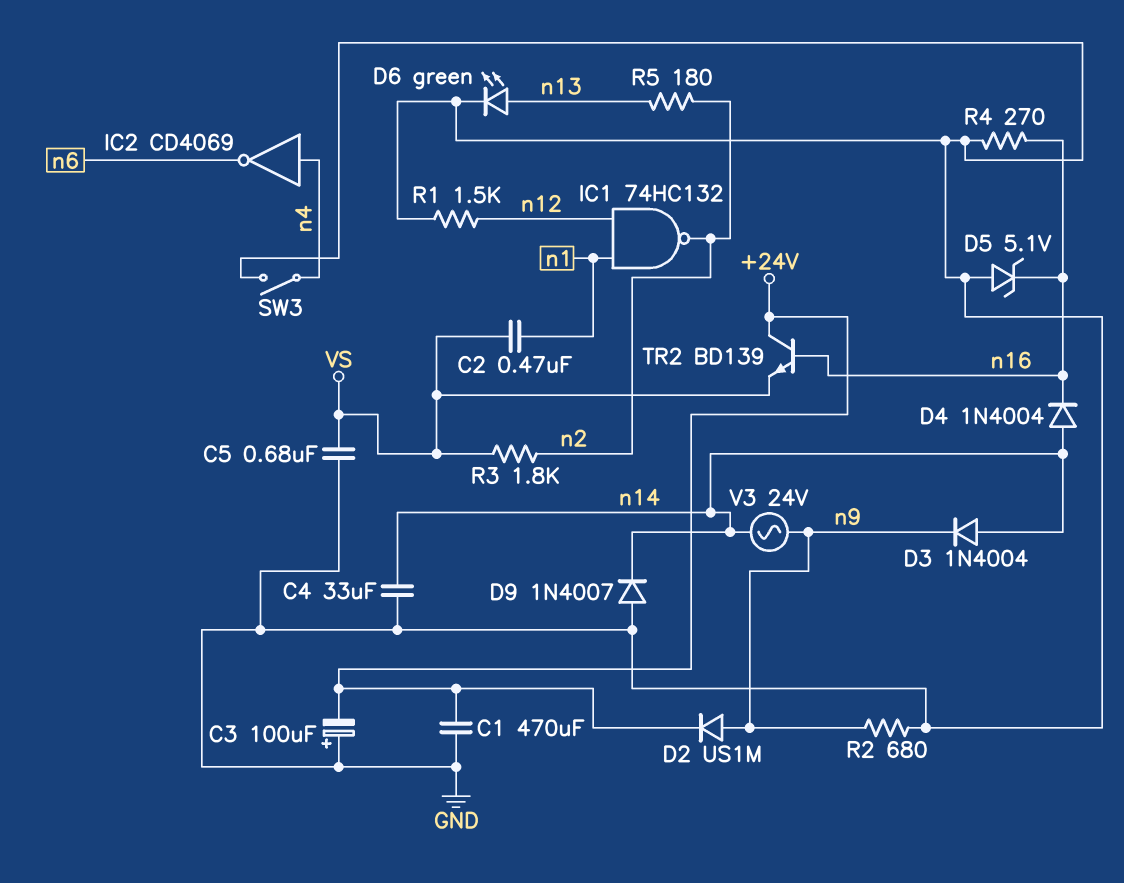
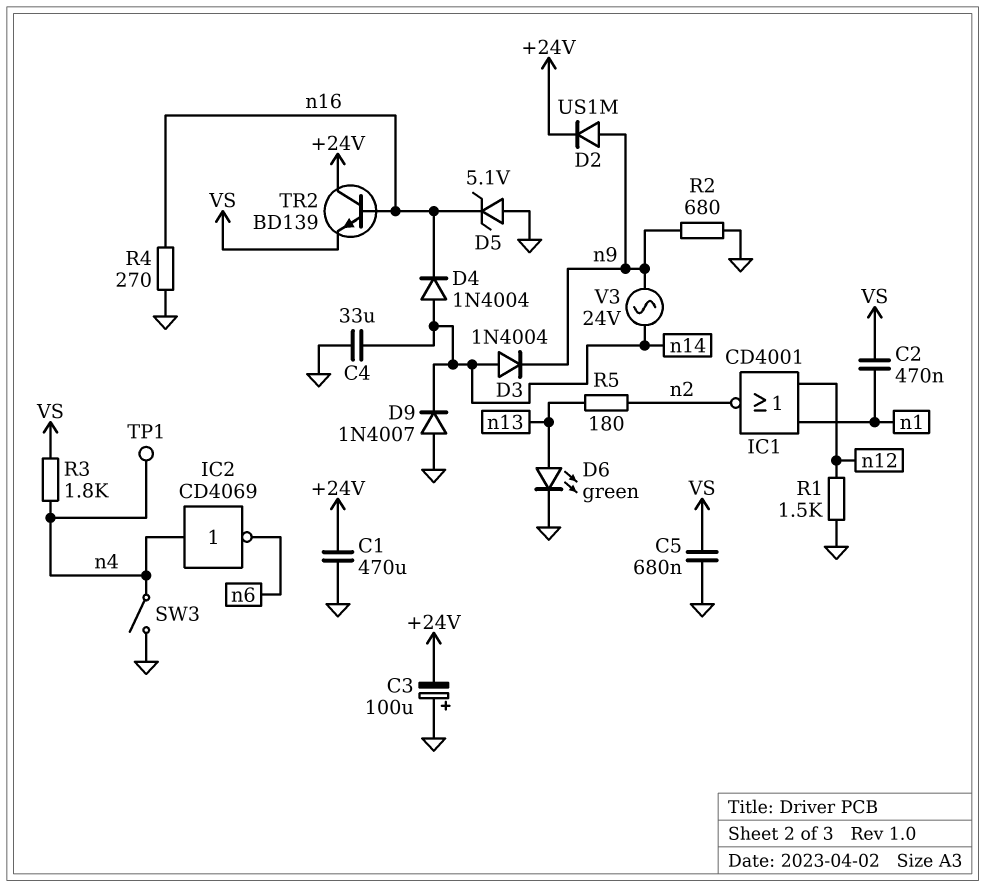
IC1: NAND 74HC132 (in n1, in n12, out n2) -> NOR CD4001 (in n1, in n12, out n2)
R3: 1.8k (VS, n2) -> 1.8k (VS, n4)
TP1: none -> test point (n4)

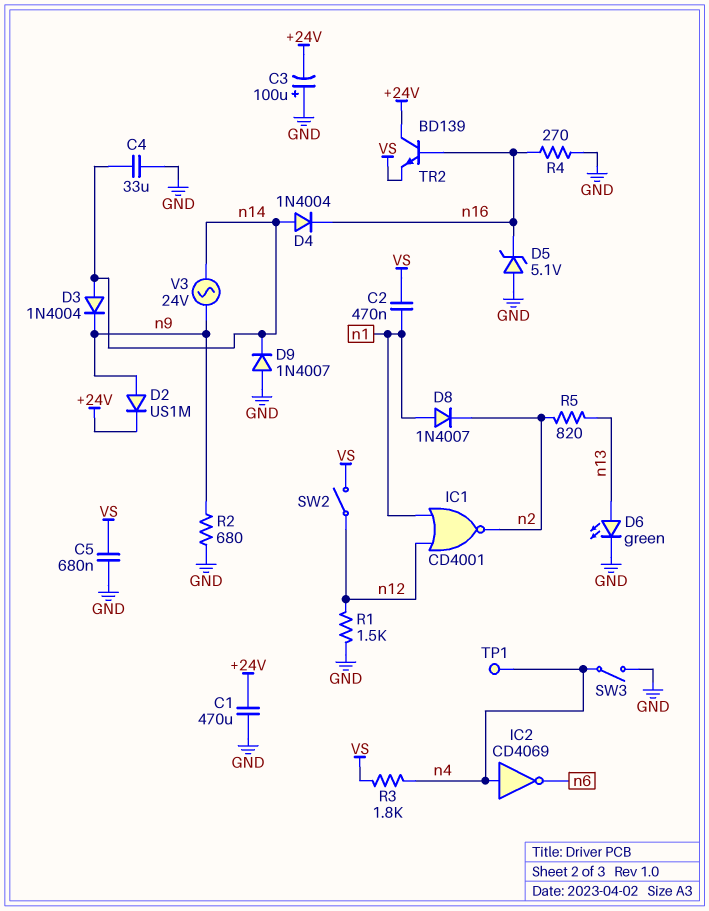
D8: none -> diode 1N4007 (A n1, K n2)
R5: 180 (n2, n13) -> 820 (n2, n13)
SW2: none -> switch (VS, n12)

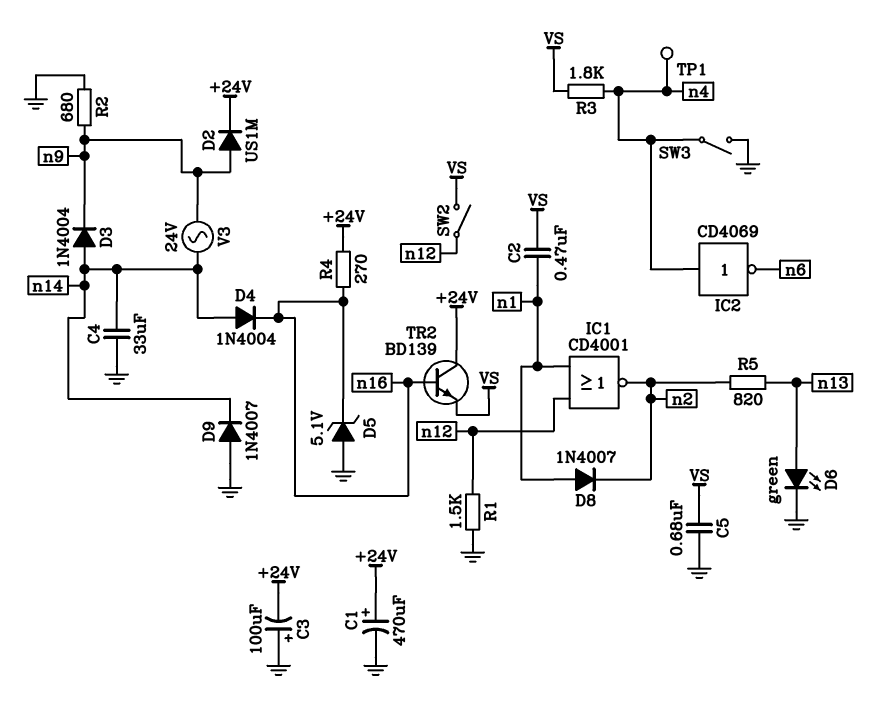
C1: 470uF (+24V, GND) -> 470uF (plus +24V, minus GND)
R4: 270 (GND, n16) -> 270 (+24V, n16)

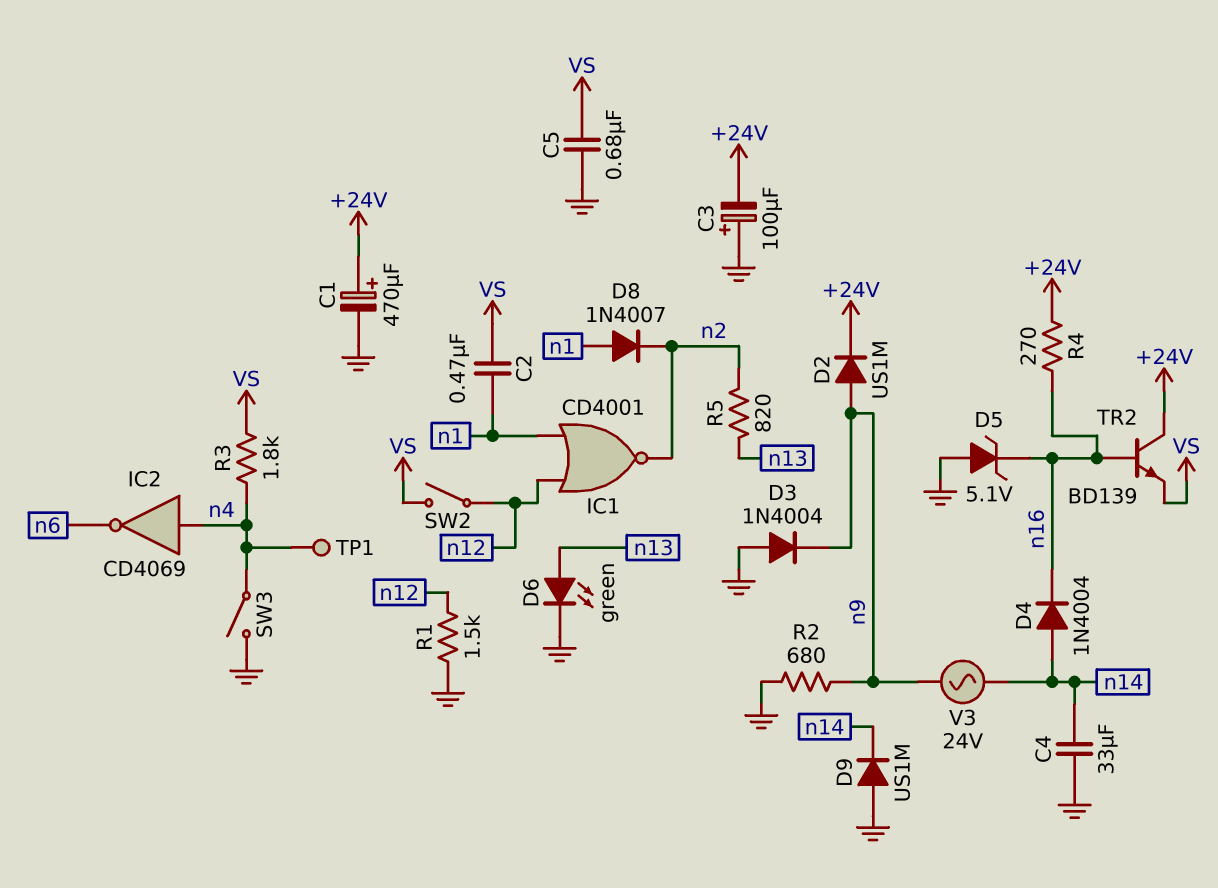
D3: diode 1N4004 (A n14, K n9) -> diode 1N4004 (A GND, K n9)
D9: diode 1N4007 (A GND, K n14) -> diode US1M (A GND, K n14)

